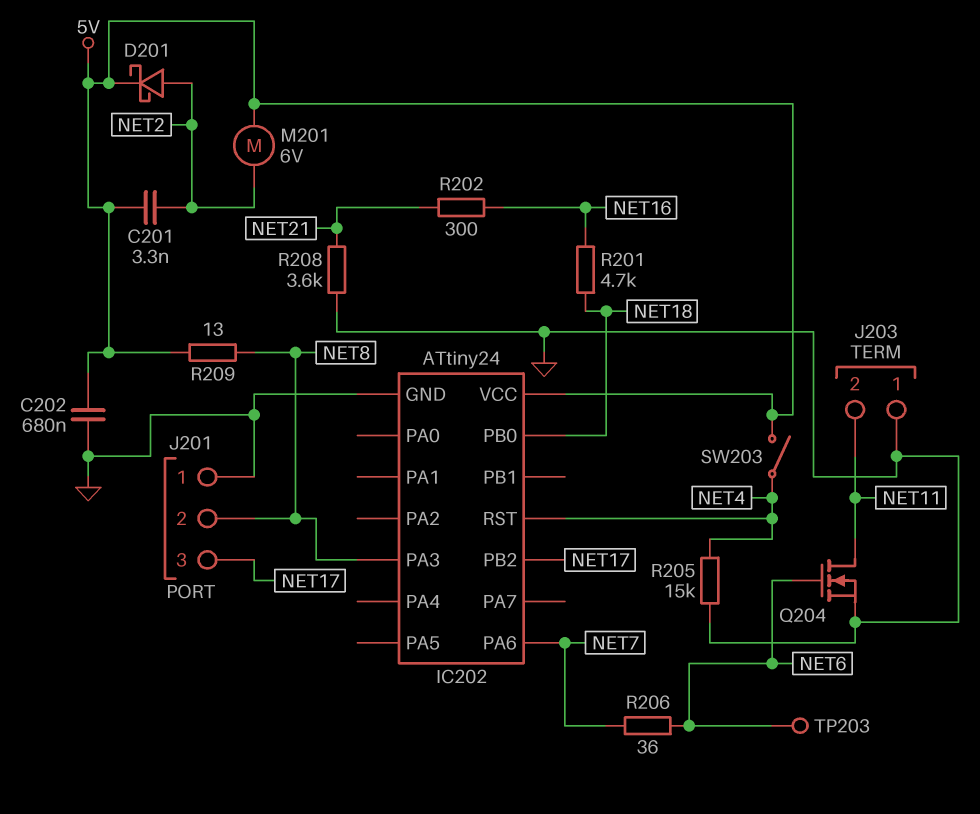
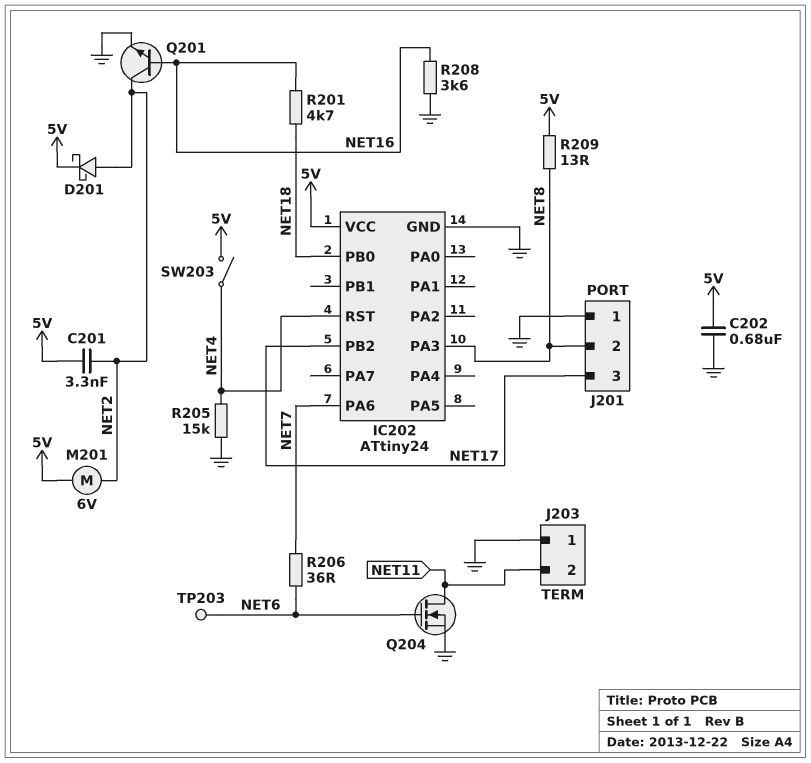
Q201: none -> NPN (B NET16, C NET2, E GND)
R202: 300 (NET16, NET21) -> none
R208: 3.6k (GND, NET21) -> 3.6k (GND, NET16)

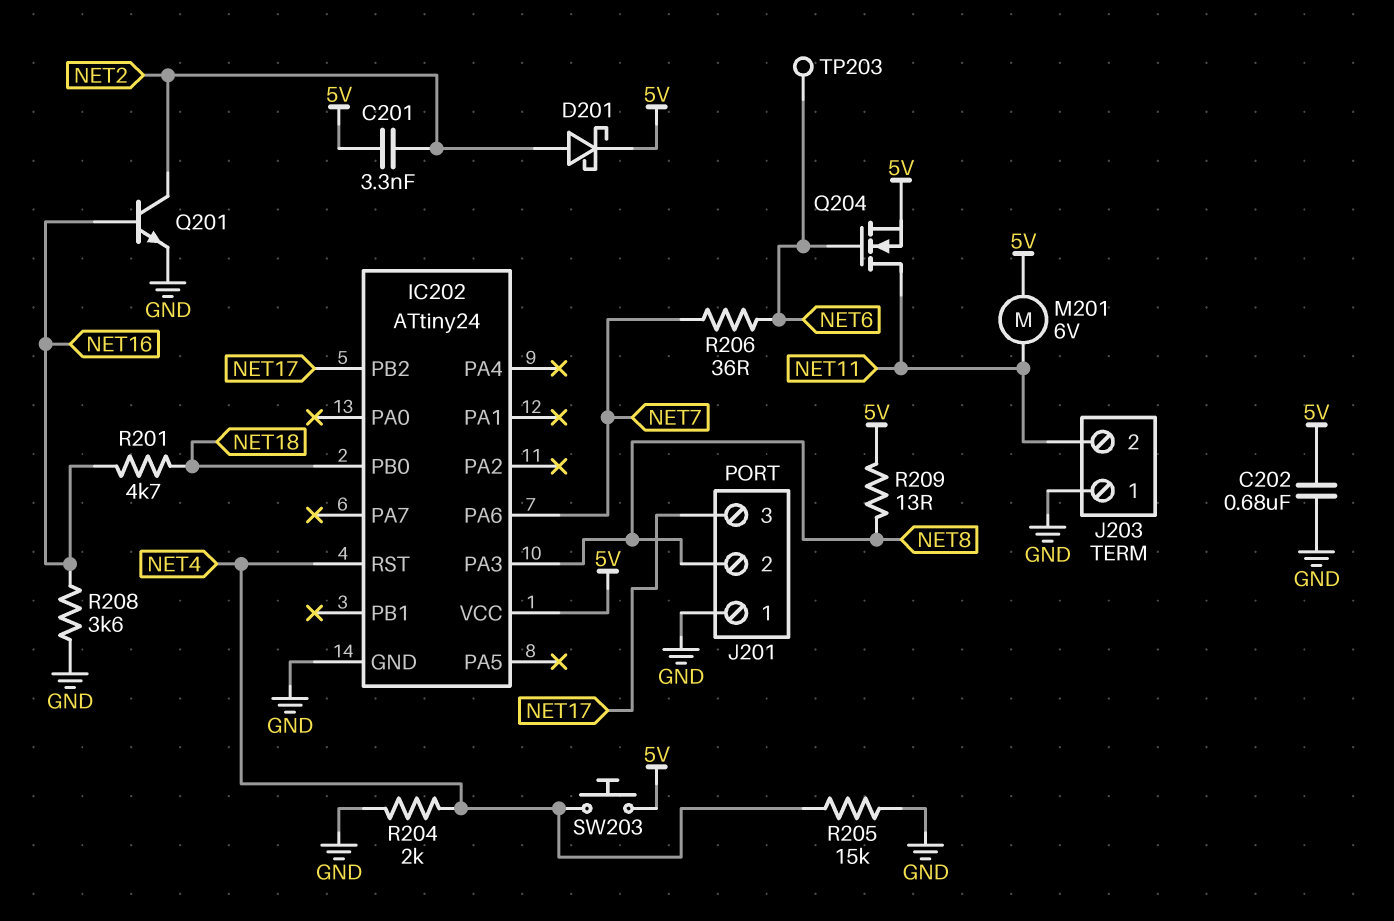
M201: motor 6V (5V, NET2) -> motor 6V (5V, NET11)
Q204: NMOS (G NET6, D NET11, S GND) -> NMOS (G NET6, D NET11, S 5V)
R204: none -> 2k (GND, NET4)
SW203: switch (5V, NET4) -> button (5V, NET4)

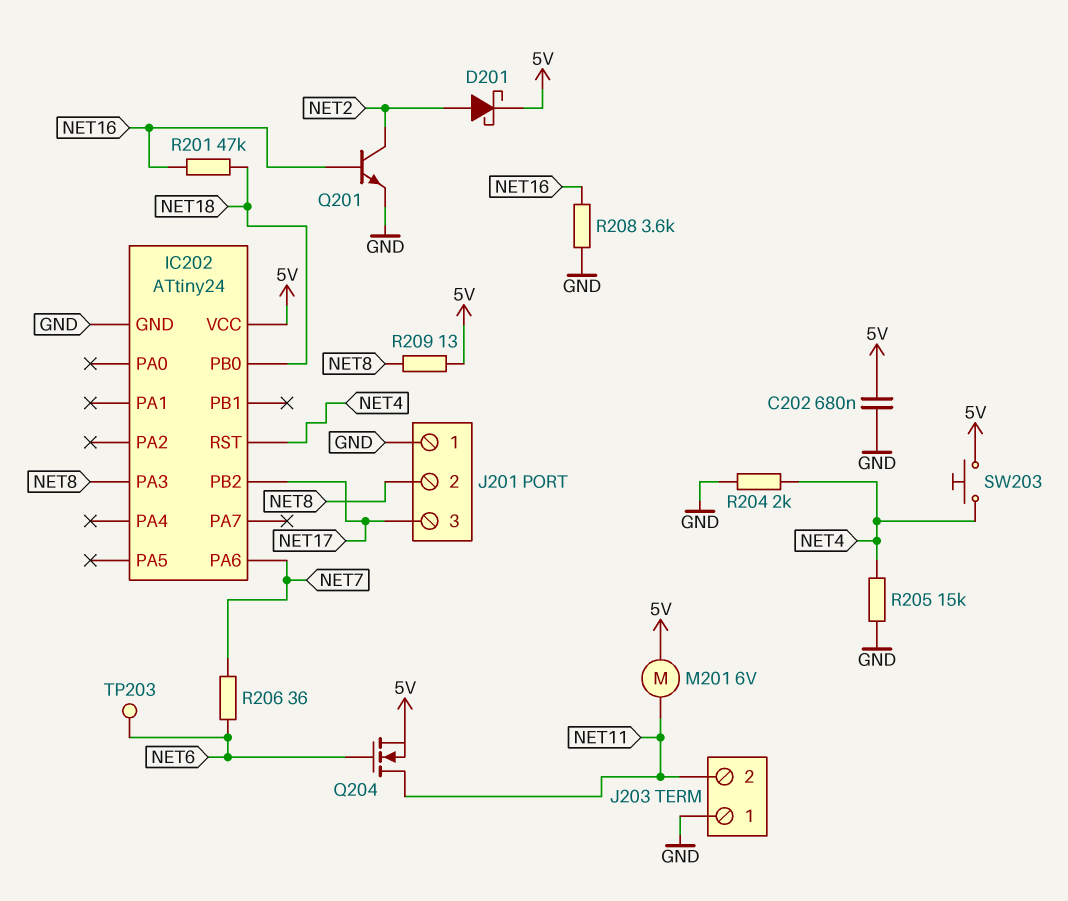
C201: 3.3nF (5V, NET2) -> none
R201: 4.7k (NET16, NET18) -> 47k (NET16, NET18)

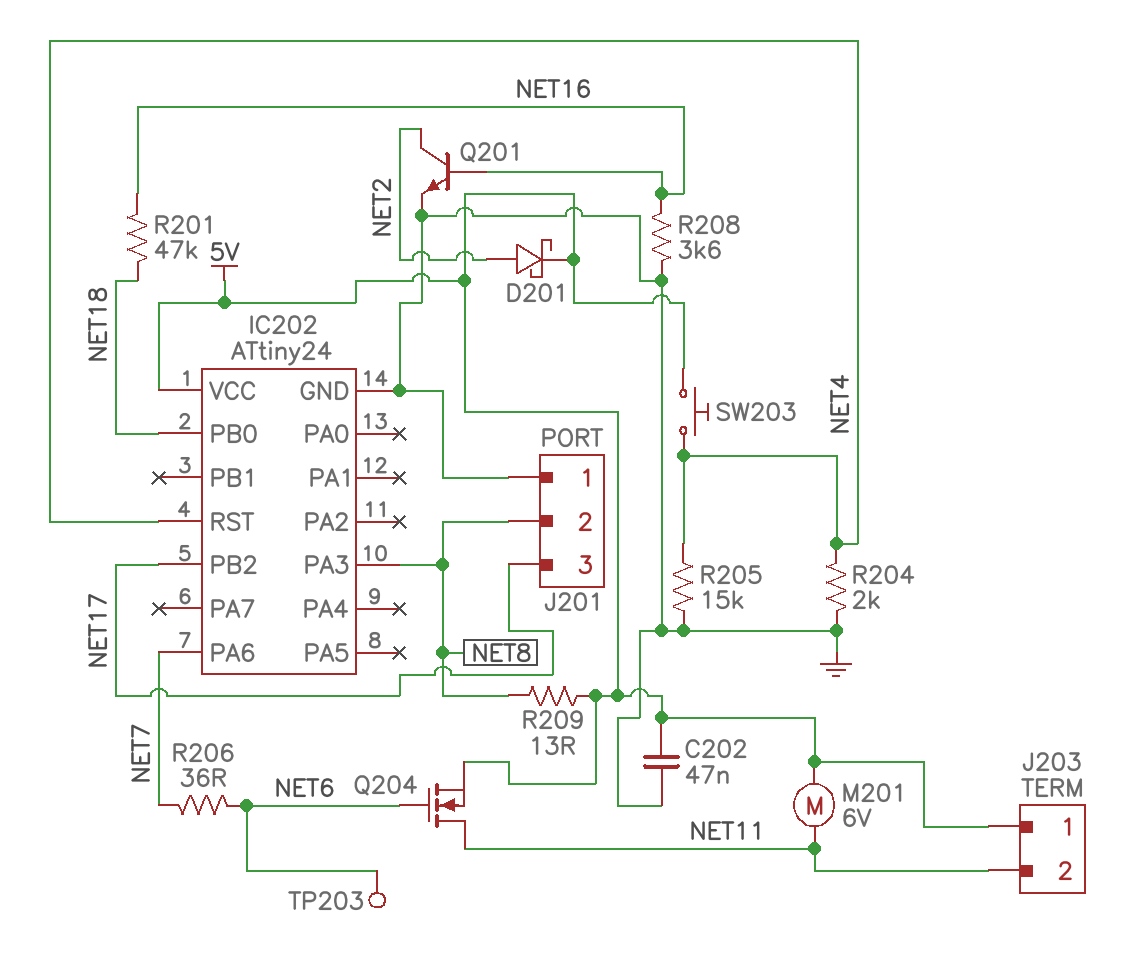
C202: 680nF (5V, GND) -> 47nF (5V, GND)
J203 pin 1: GND -> 5V

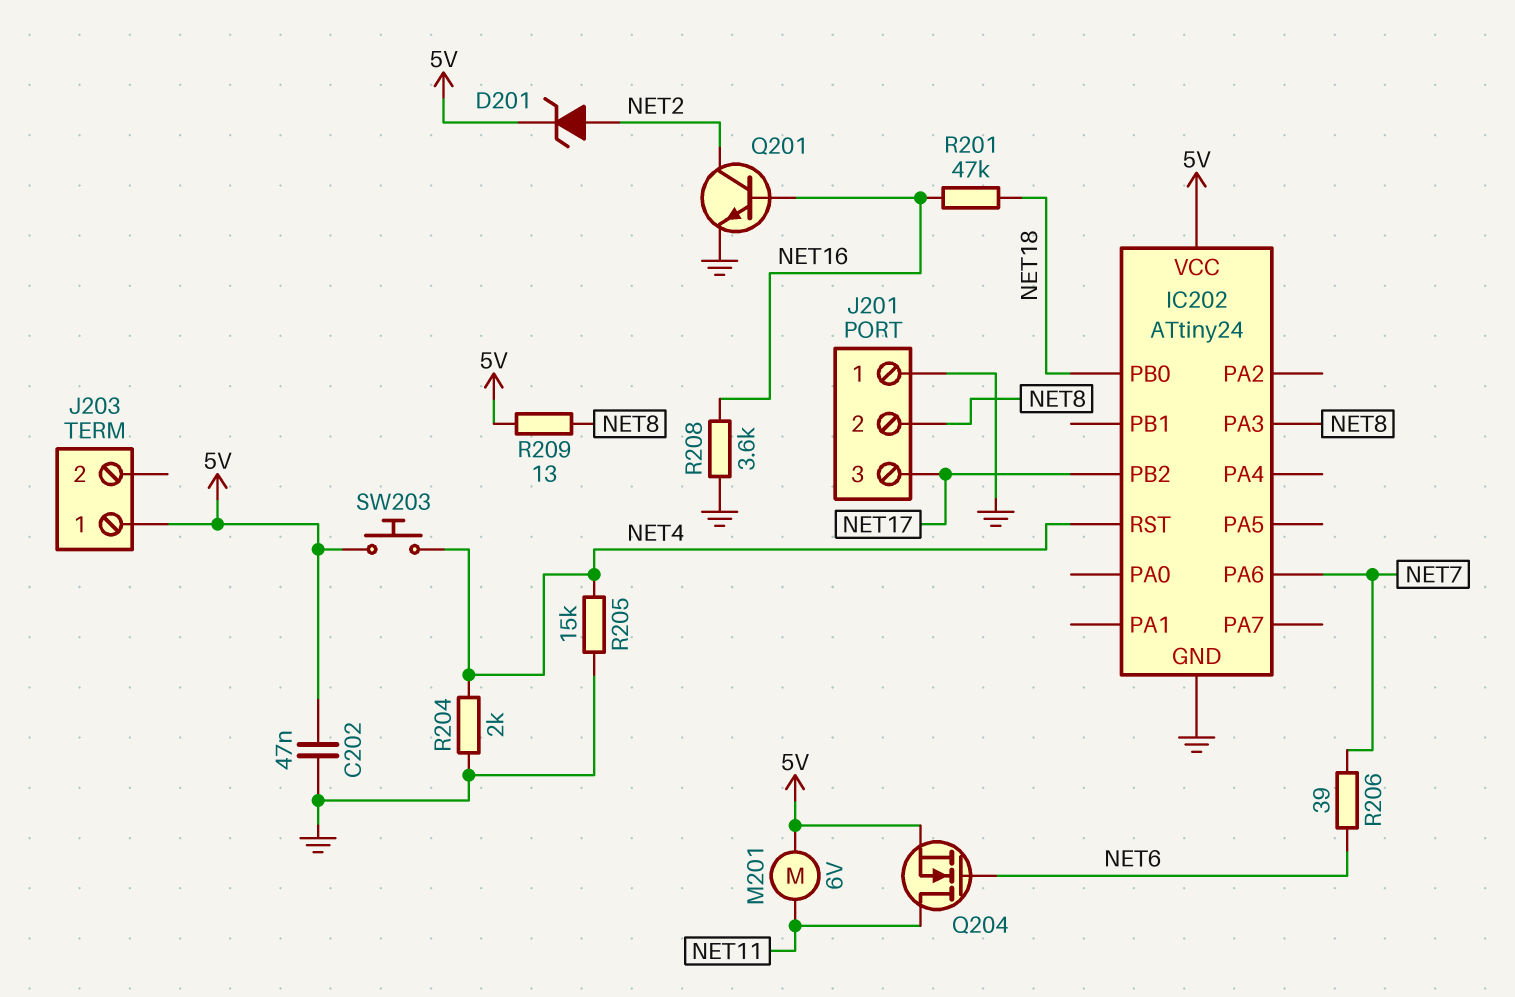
D201: schottky (A NET2, K 5V) -> zener (A NET2, K 5V)
J203 pin 2: NET11 -> none
R206: 36 (NET6, NET7) -> 39 (NET6, NET7)
TP203: test point (NET6) -> none

